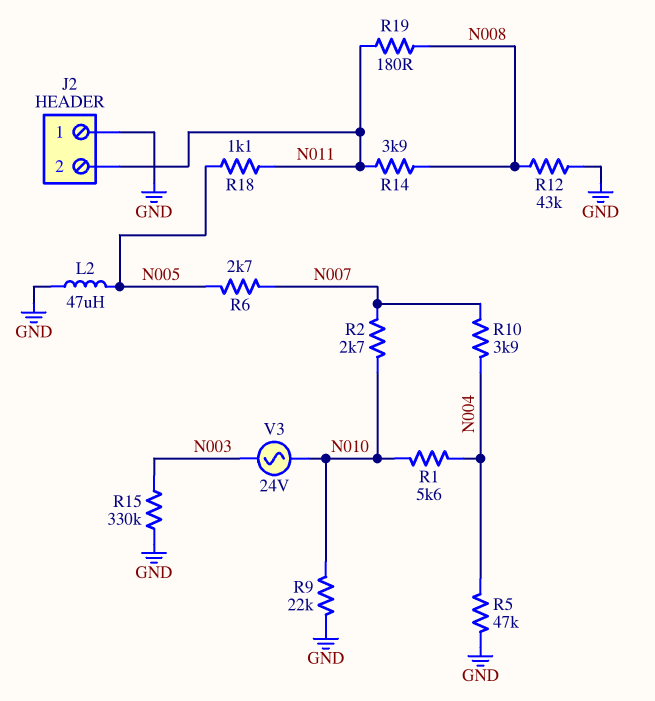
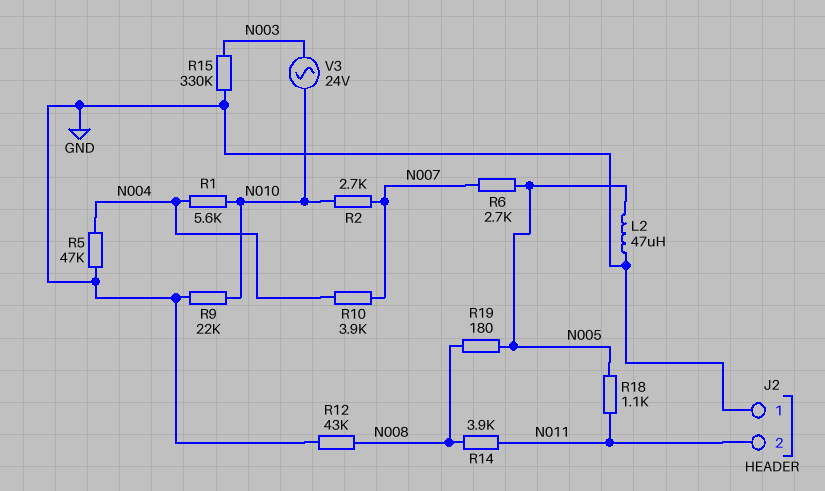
R19: 180 (N008, N011) -> 180 (N005, N008)

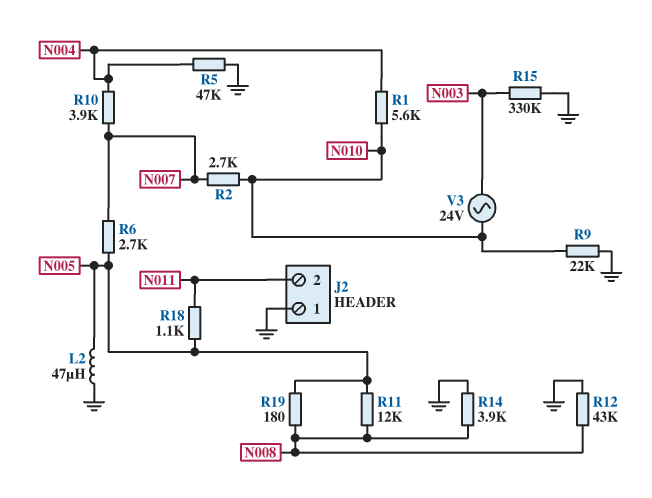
R11: none -> 12k (N005, N008)
R14: 3.9k (N008, N011) -> 3.9k (GND, N008)

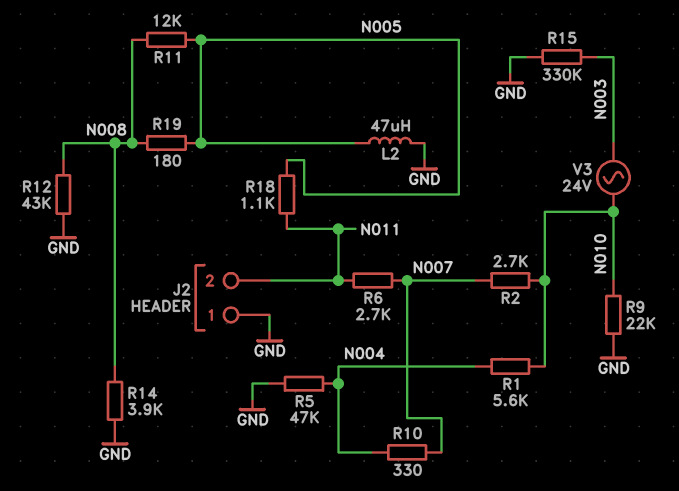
R6: 2.7k (N005, N007) -> 2.7k (N007, N011)
R10: 3.9k (N004, N007) -> 330 (N004, N007)

